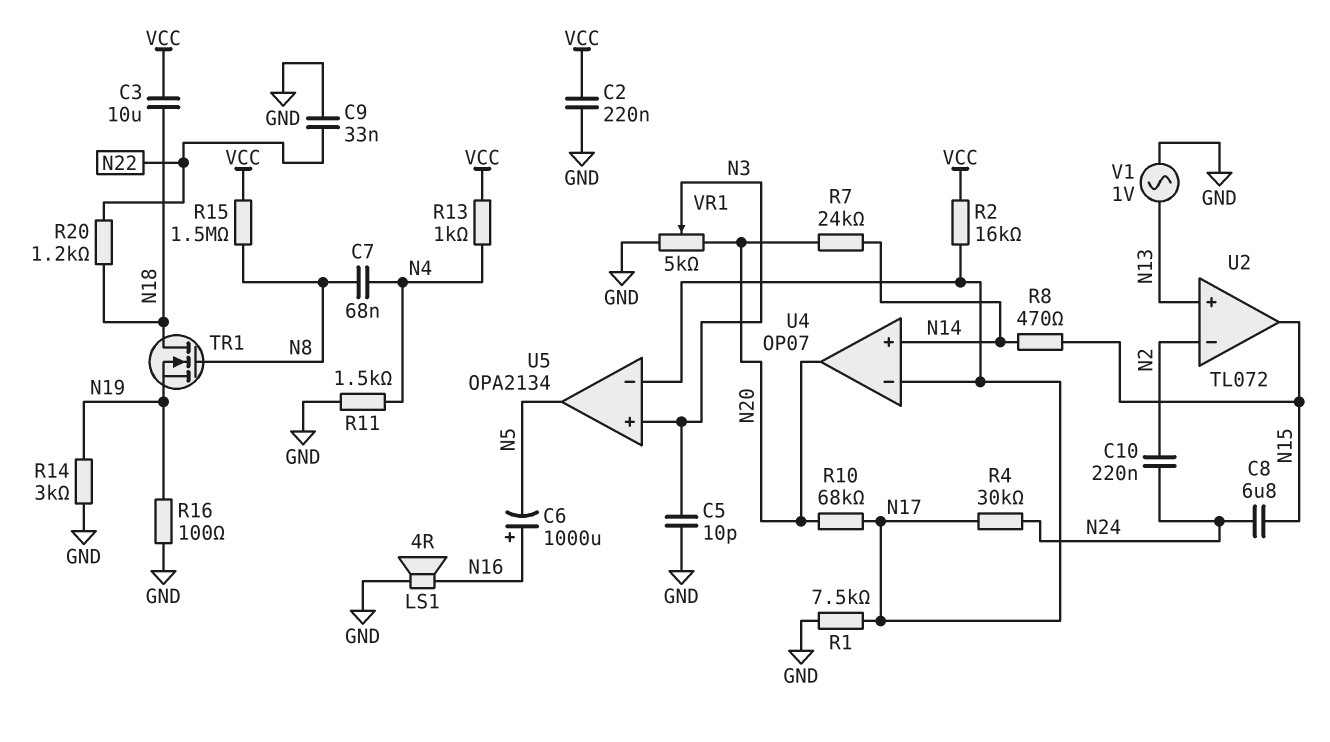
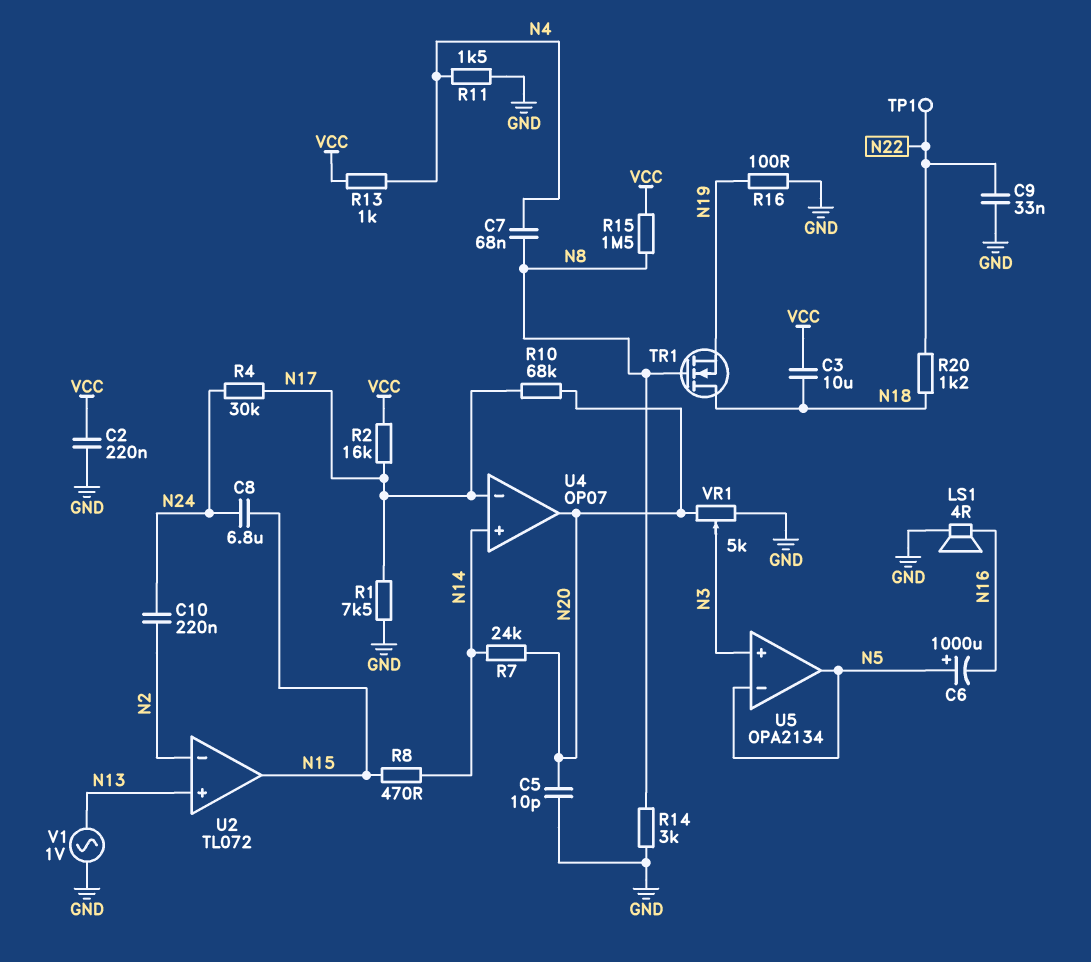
C5: 10pF (GND, N3) -> 10pF (GND, N20)
C6: 1000uF (plus N16, minus N5) -> 1000uF (plus N5, minus N16)
R14: 3k (GND, N19) -> 3k (GND, N8)
TP1: none -> test point (N22)
U5 pin in-: N17 -> N5

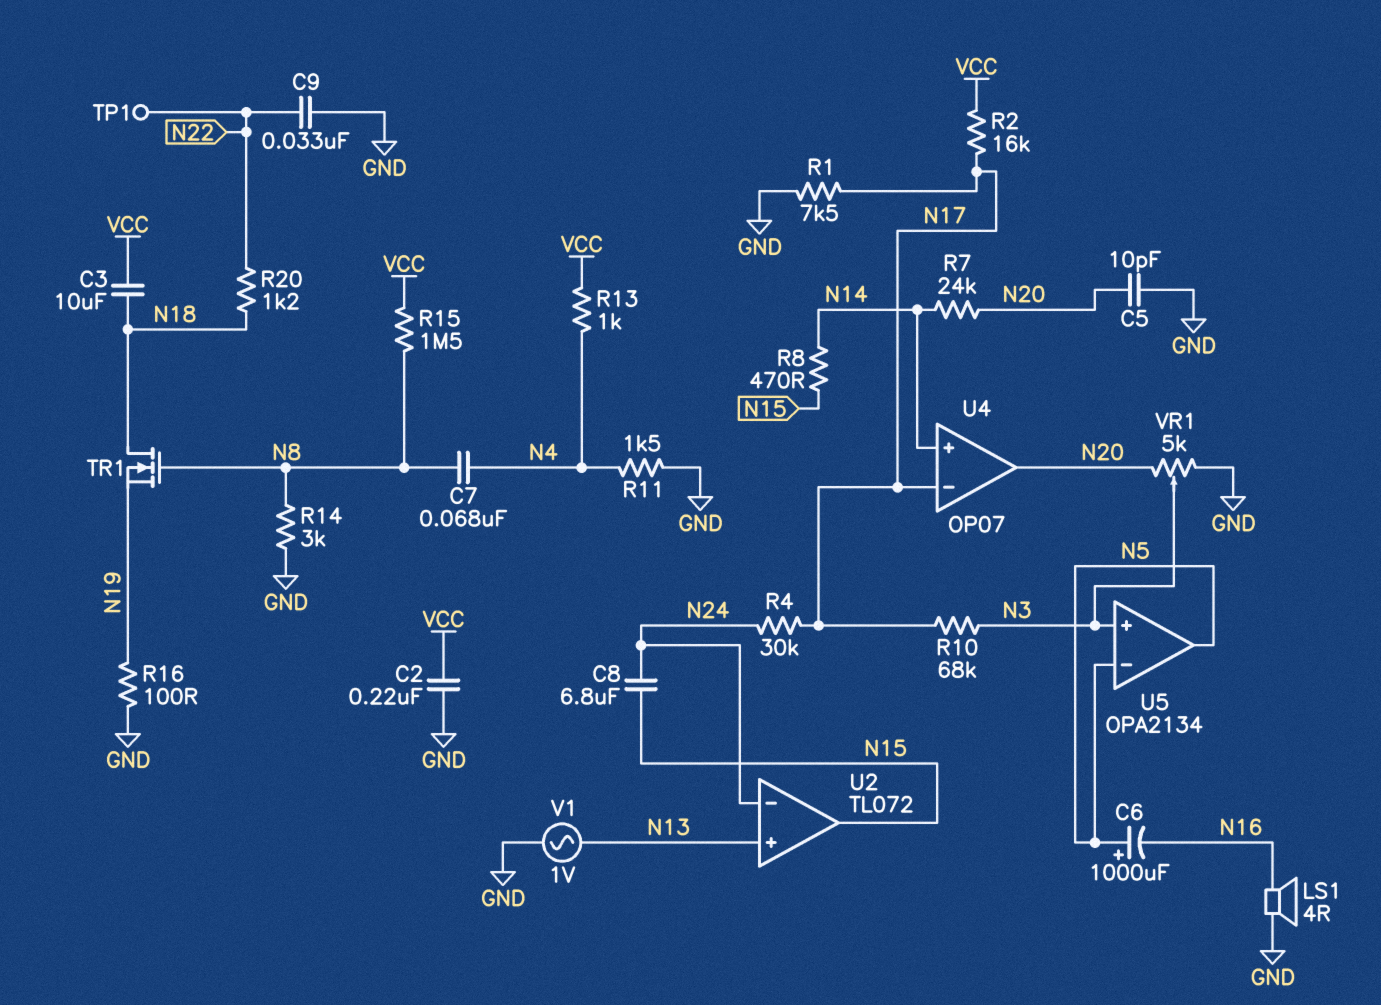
C10: 220nF (N2, N24) -> none
R10: 68k (N17, N20) -> 68k (N3, N17)
U2 pin in-: N2 -> N24

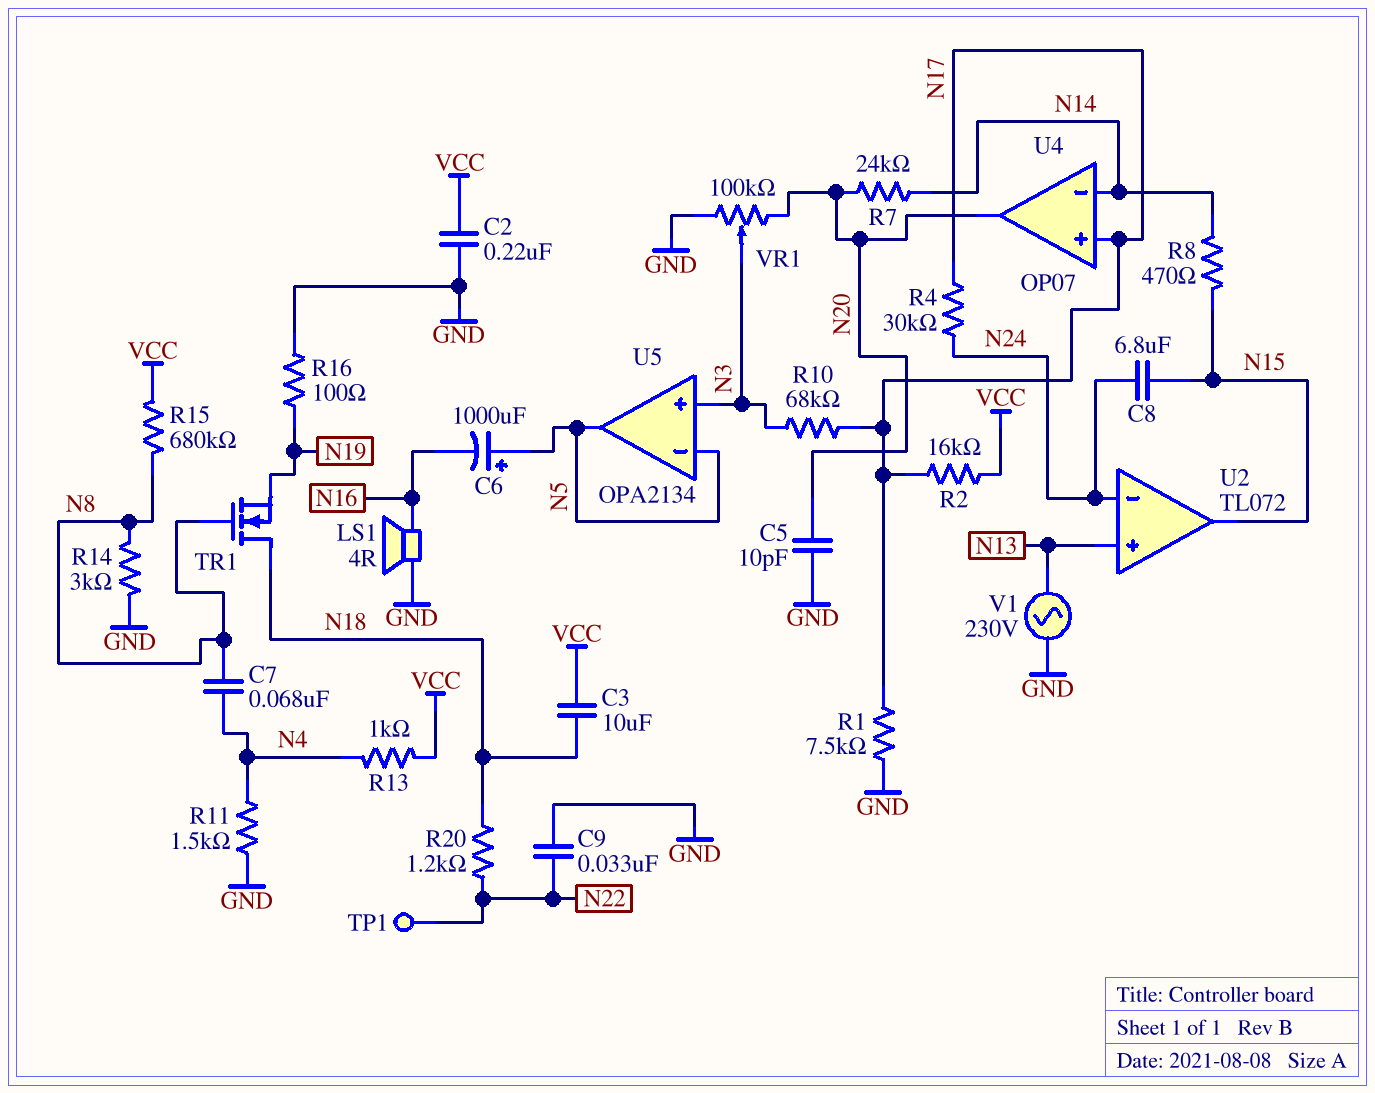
R15: 1.5M (N8, VCC) -> 680k (N8, VCC)
U4 pin in+: N14 -> N17
U4 pin in-: N17 -> N14
V1: AC 1V (GND, N13) -> AC 230V (GND, N13)
VR1: 5k (GND, N20, wiper N3) -> 100k (GND, N20, wiper N3)

